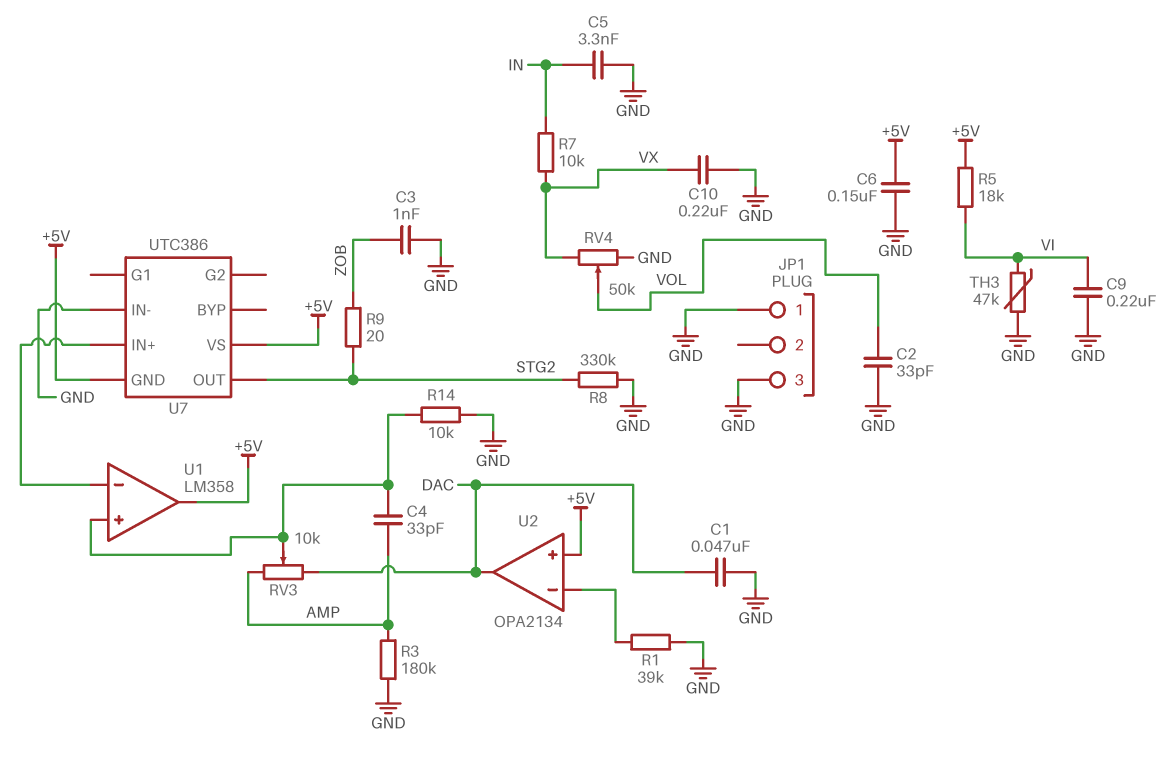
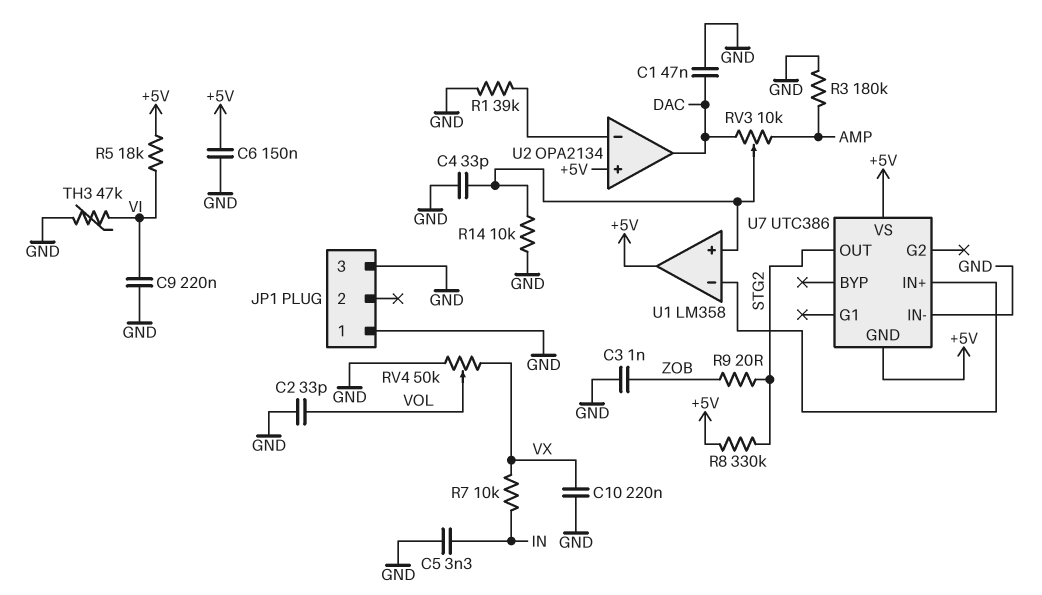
C4: 33pF (AMP, U1/in+) -> 33pF (GND, U1/in+)
R8: 330k (GND, STG2) -> 330k (+5V, STG2)

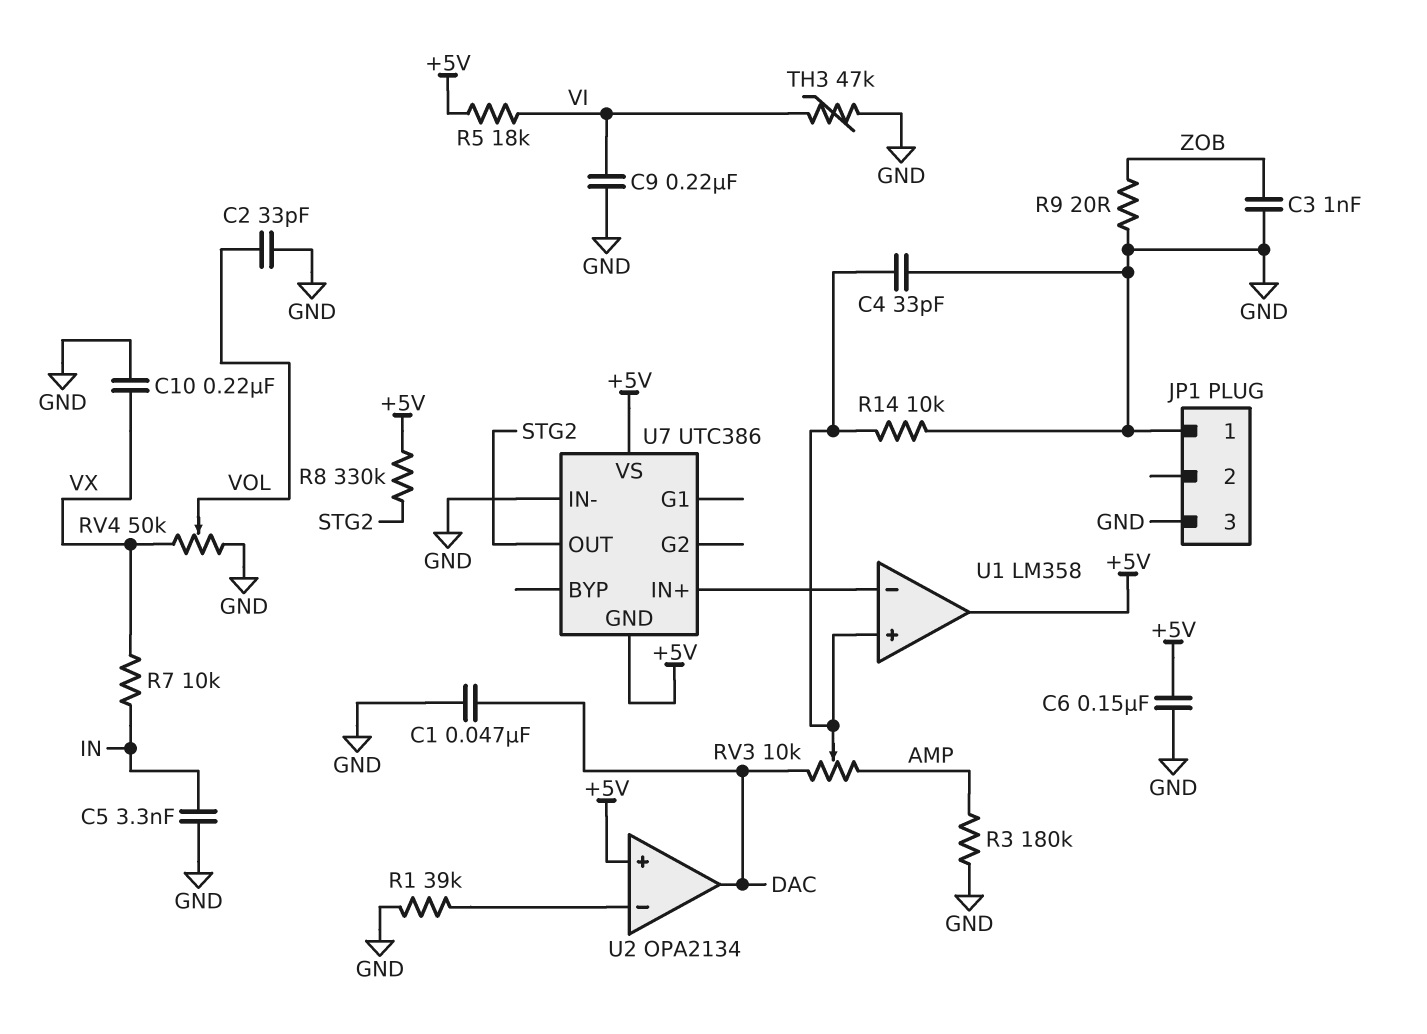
R9: 20 (STG2, ZOB) -> 20 (GND, ZOB)

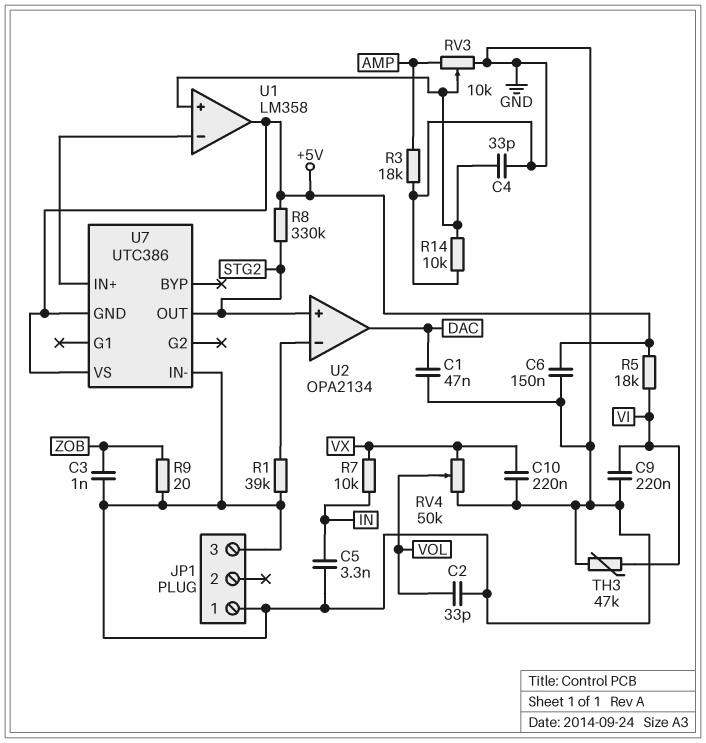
R3: 180k (AMP, GND) -> 18k (AMP, GND)
RV3: 10k (AMP, DAC, wiper U1/in+) -> 10k (AMP, GND, wiper U1/in+)
U2 pin in+: +5V -> STG2

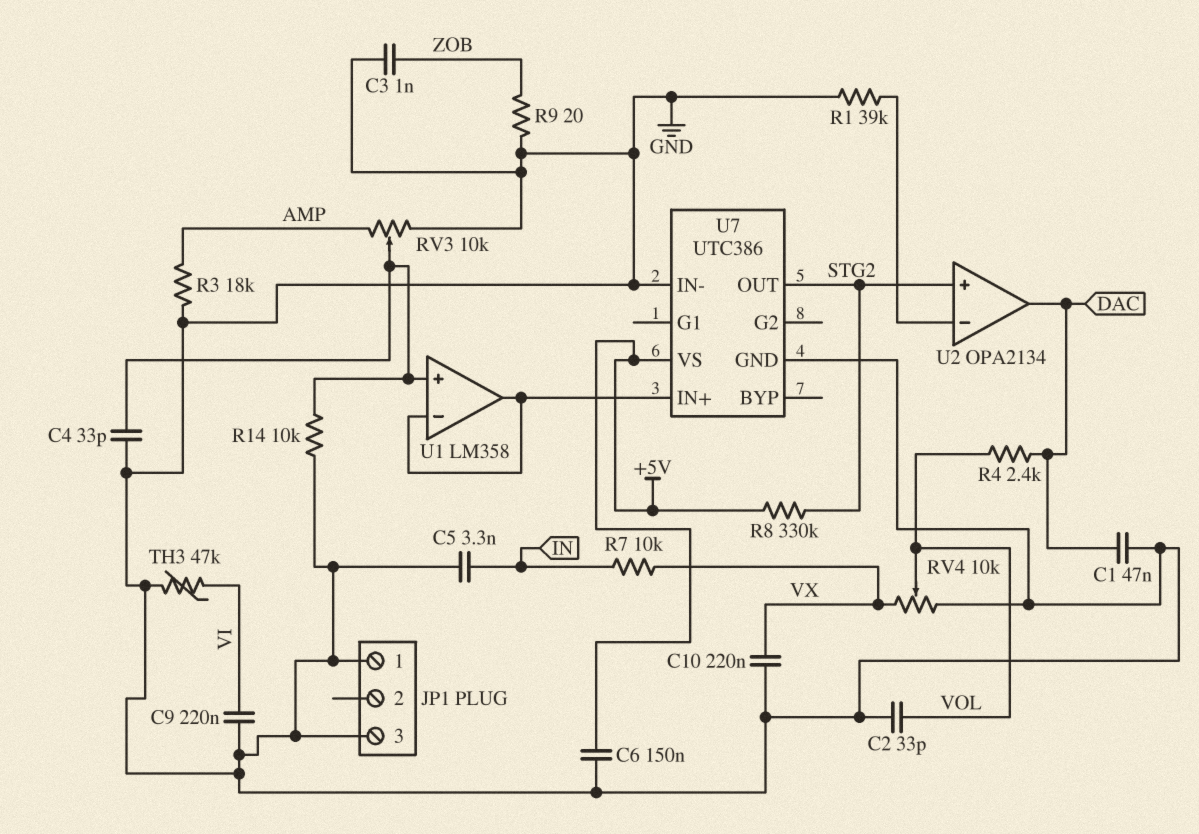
R4: none -> 2.4k (DAC, VOL)
R5: 18k (+5V, VI) -> none
RV4: 50k (GND, VX, wiper VOL) -> 10k (GND, VX, wiper VOL)
U1 pin out: +5V -> U1/in-
U7 pin GND: +5V -> GND

